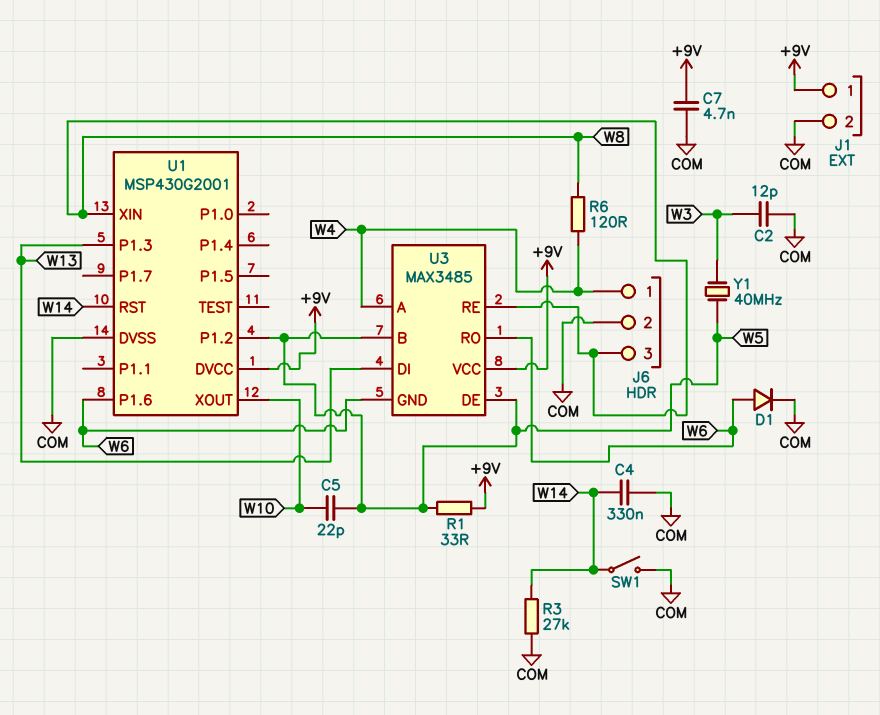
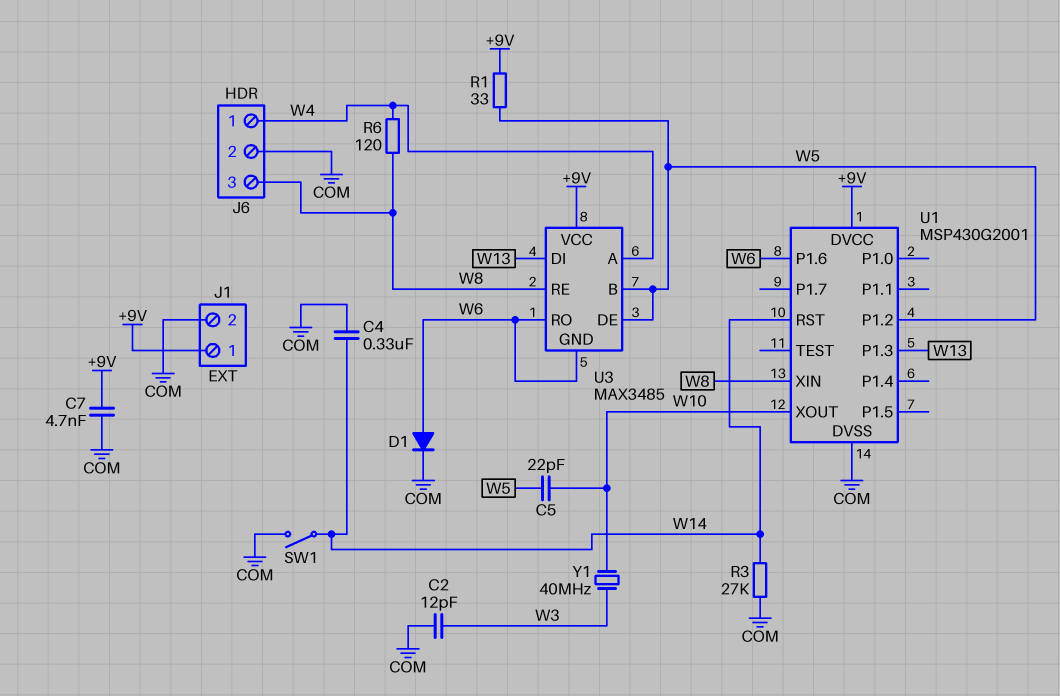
Y1: 40MHz (W3, W5) -> 40MHz (W3, W10)

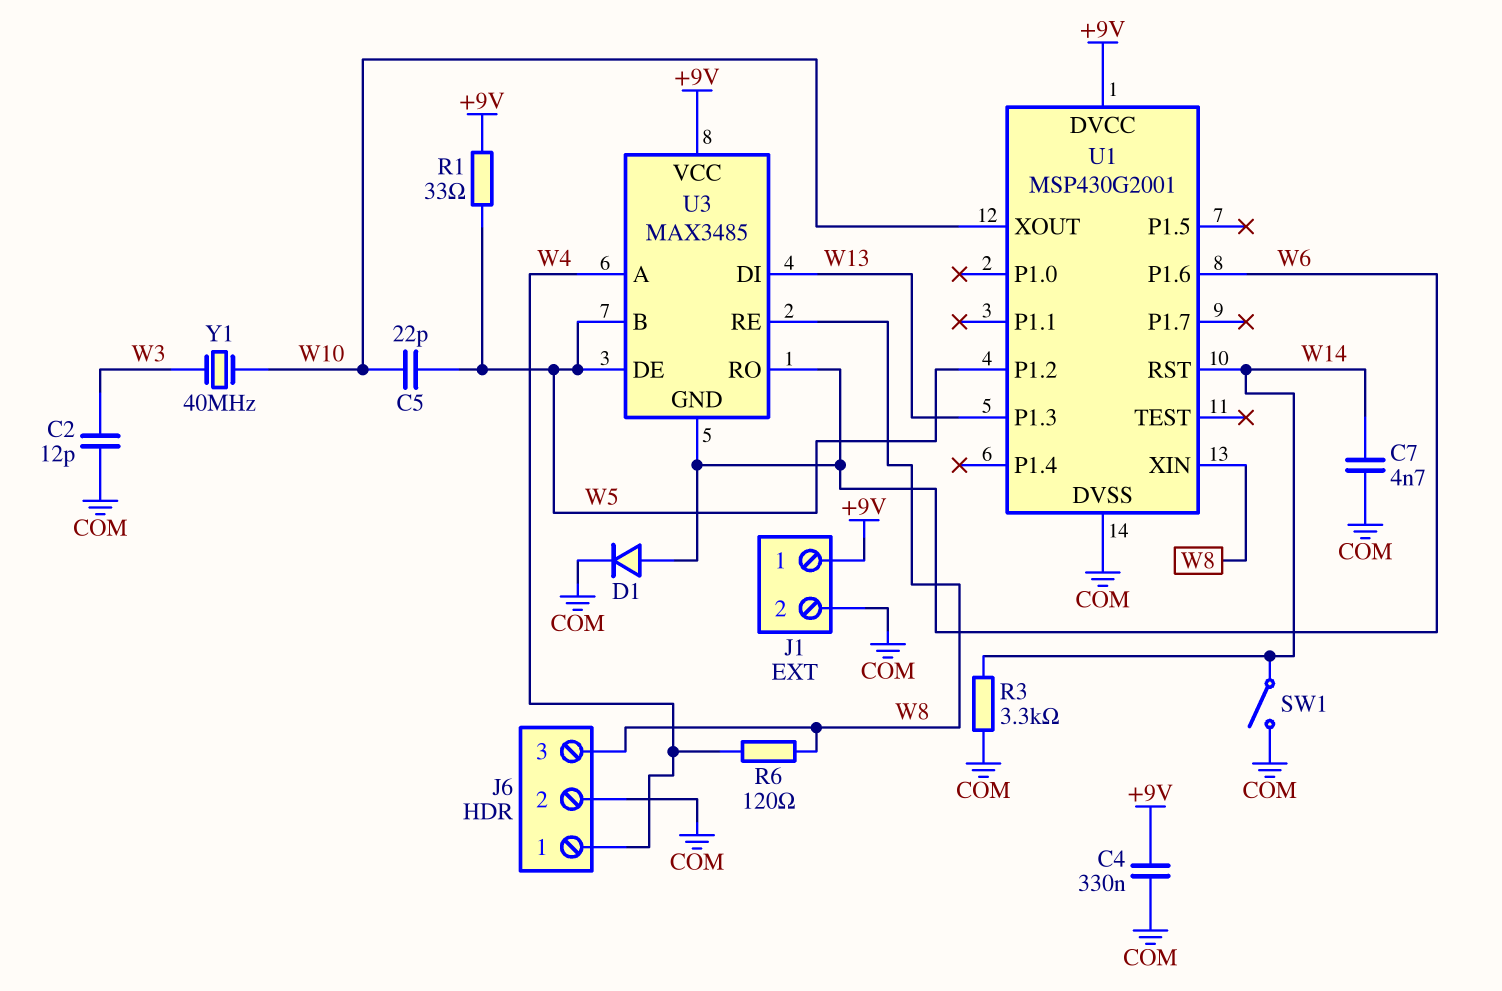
C4: 330nF (COM, W14) -> 330nF (+9V, COM)
C7: 4.7nF (+9V, COM) -> 4.7nF (COM, W14)
R3: 27k (COM, W14) -> 3.3k (COM, W14)

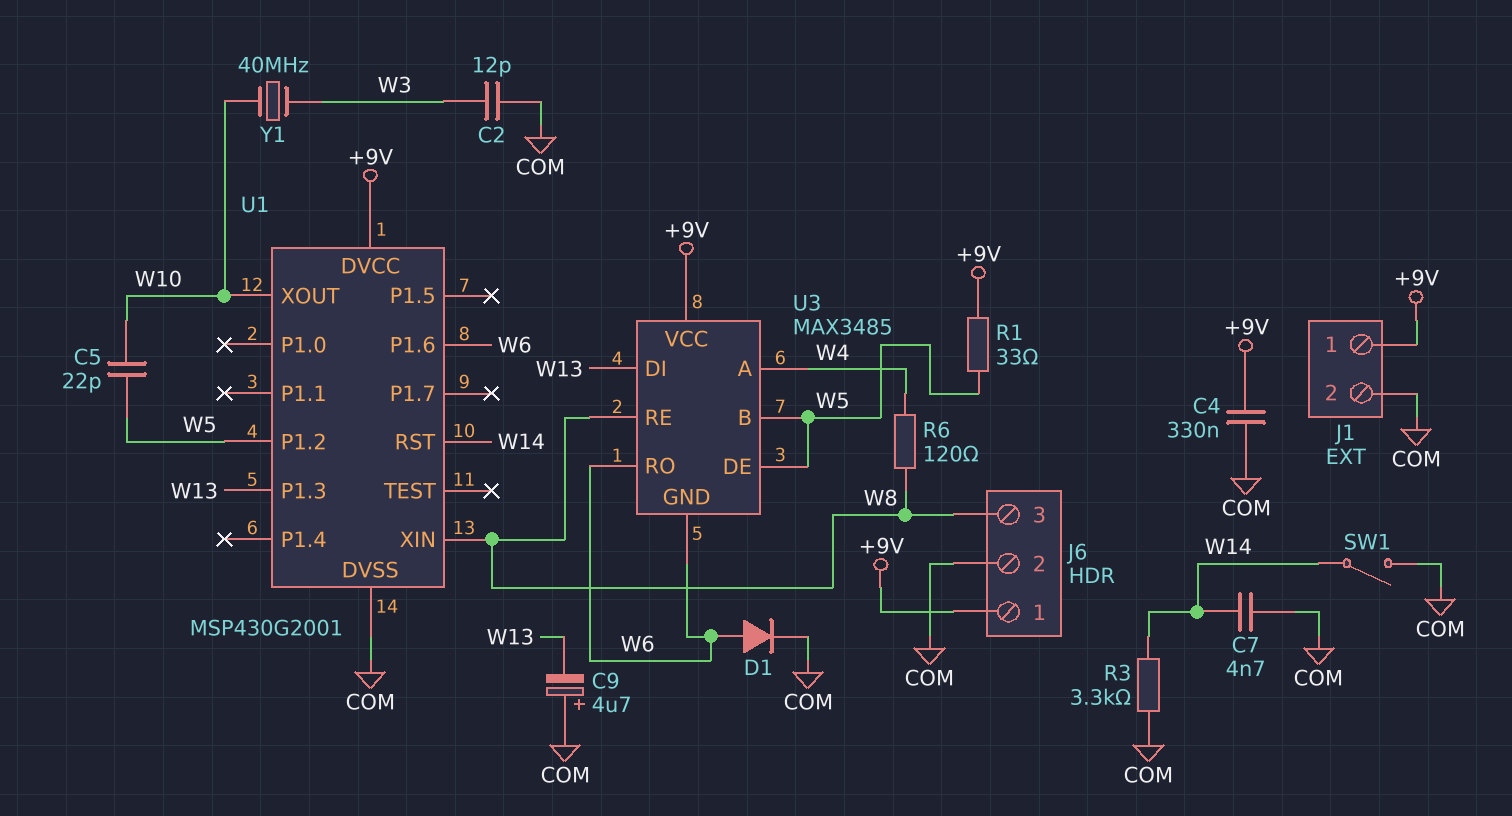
C9: none -> 4.7uF (plus COM, minus W13)
J6 pin 1: W4 -> +9V

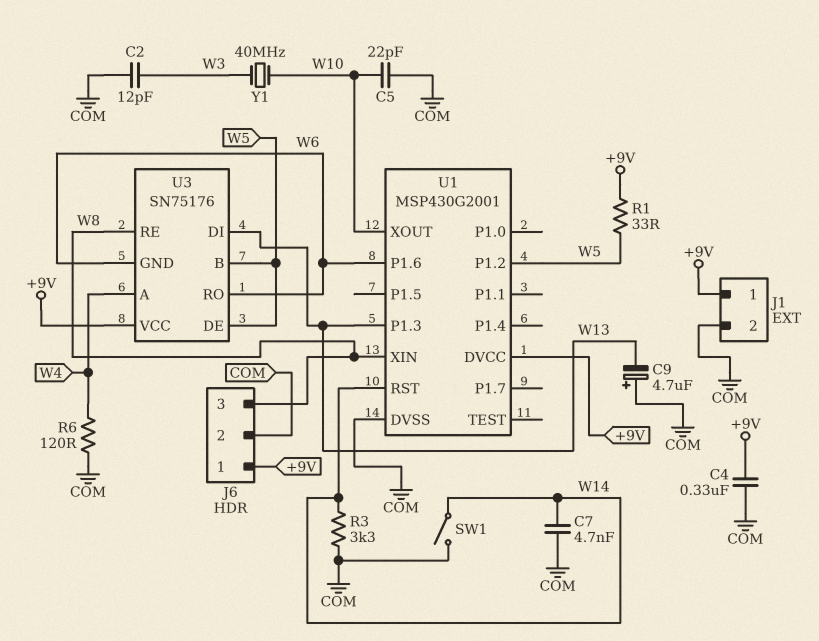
C5: 22pF (W5, W10) -> 22pF (COM, W10)
D1: diode (A W6, K COM) -> none
R6: 120 (W4, W8) -> 120 (COM, W4)
U3: MAX3485 -> SN75176

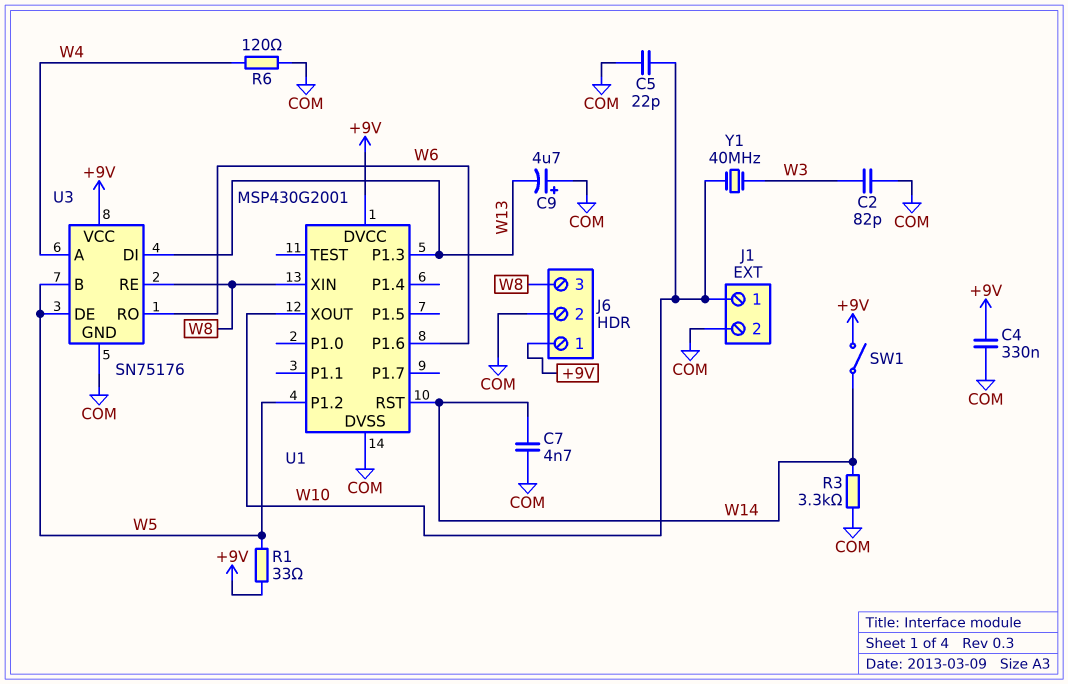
C2: 12pF (COM, W3) -> 82pF (COM, W3)
J1 pin 1: +9V -> W10
SW1: switch (COM, W14) -> switch (+9V, W14)
U3 pin GND: W6 -> COM

